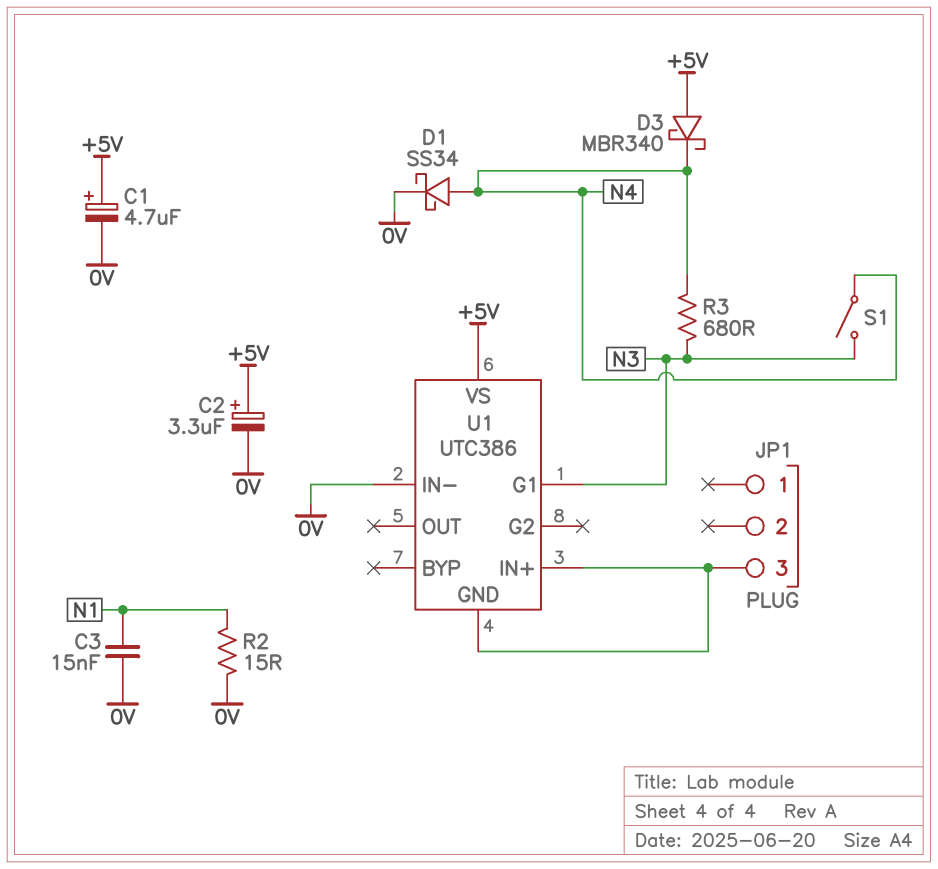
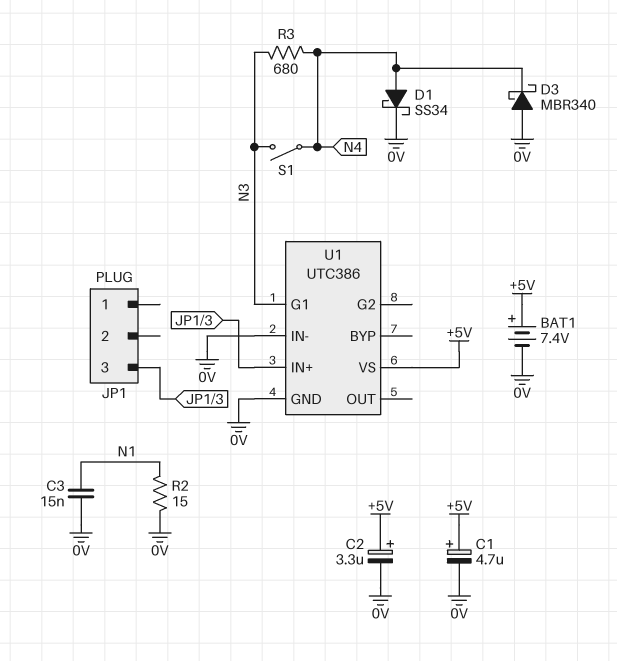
BAT1: none -> 7.4V (plus +5V, minus 0V)
D3: schottky MBR340 (A +5V, K N4) -> schottky MBR340 (A 0V, K N4)
U1 pin GND: JP1/3 -> 0V

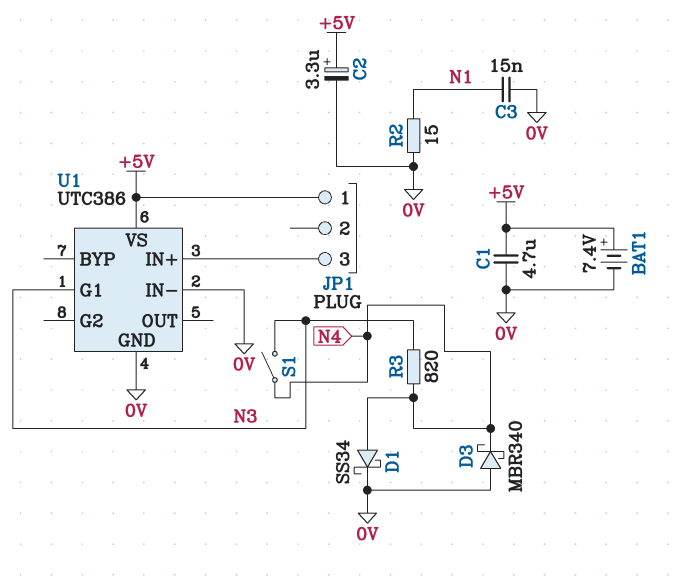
C1: 4.7uF (plus +5V, minus 0V) -> 4.7uF (+5V, 0V)
JP1 pin 1: none -> +5V
R3: 680 (N3, N4) -> 820 (N3, N4)

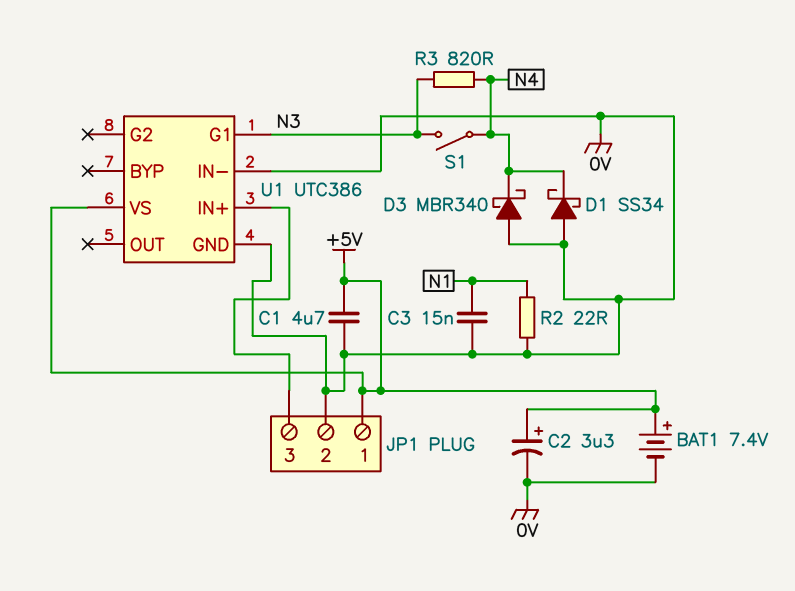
D1: schottky SS34 (A N4, K 0V) -> schottky SS34 (A 0V, K N4)
JP1 pin 2: none -> 0V
R2: 15 (0V, N1) -> 22 (0V, N1)

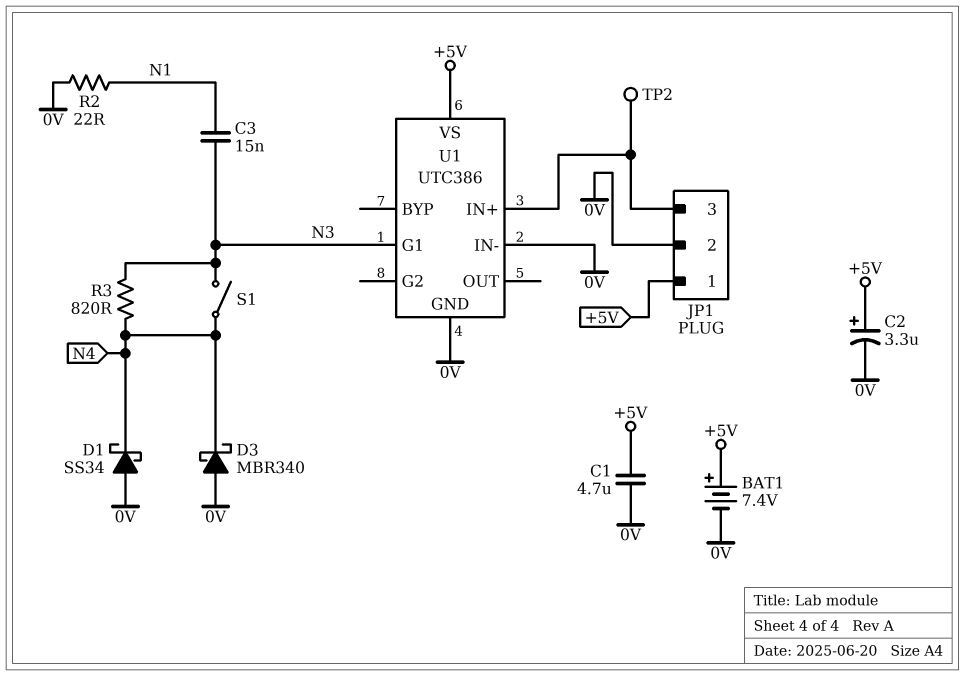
C3: 15nF (0V, N1) -> 15nF (N1, N3)
TP2: none -> test point (JP1/3)

